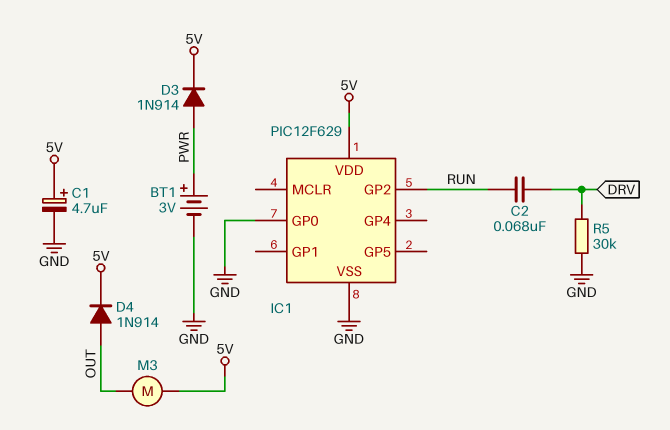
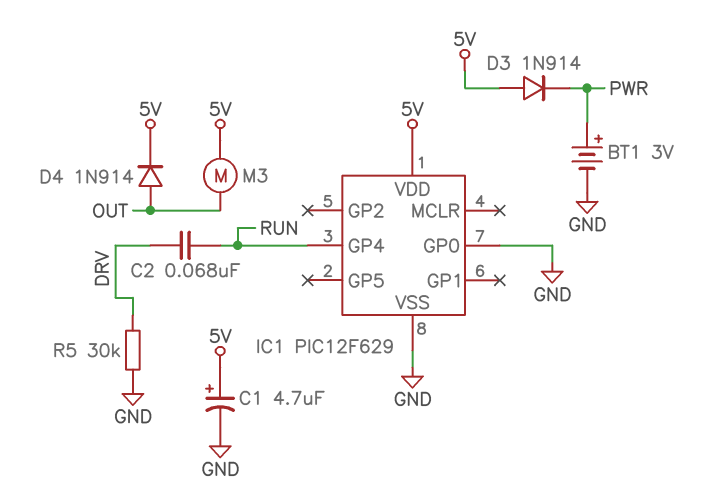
D3: diode 1N914 (A PWR, K 5V) -> diode 1N914 (A 5V, K PWR)
IC1 pin GP2: RUN -> none
IC1 pin GP4: none -> RUN

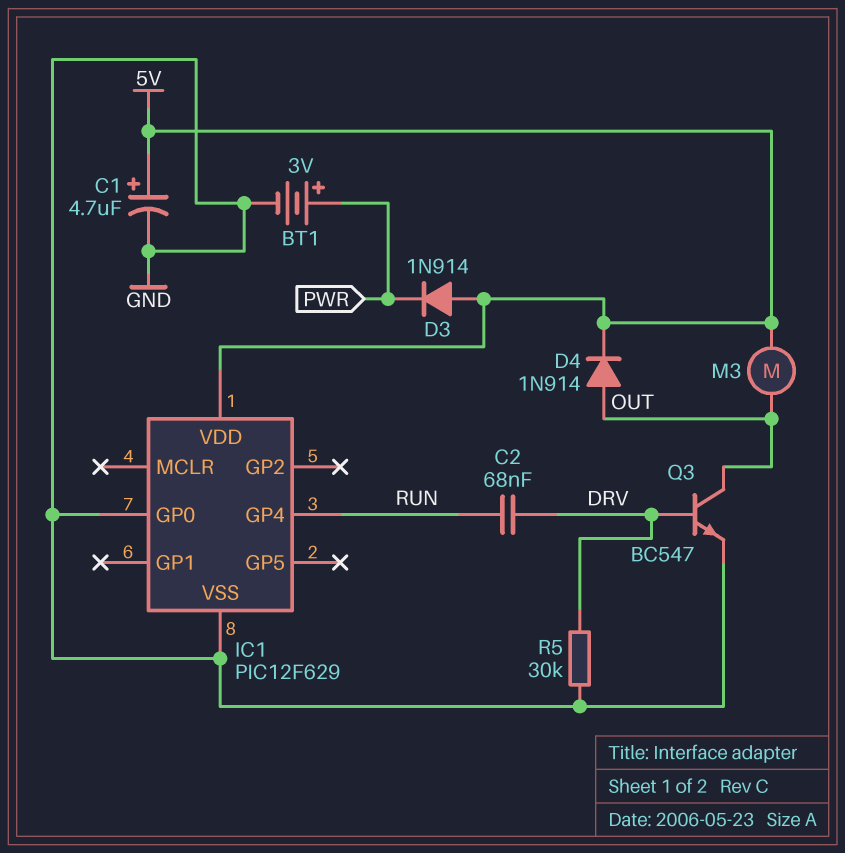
Q3: none -> NPN BC547 (B DRV, C OUT, E GND)

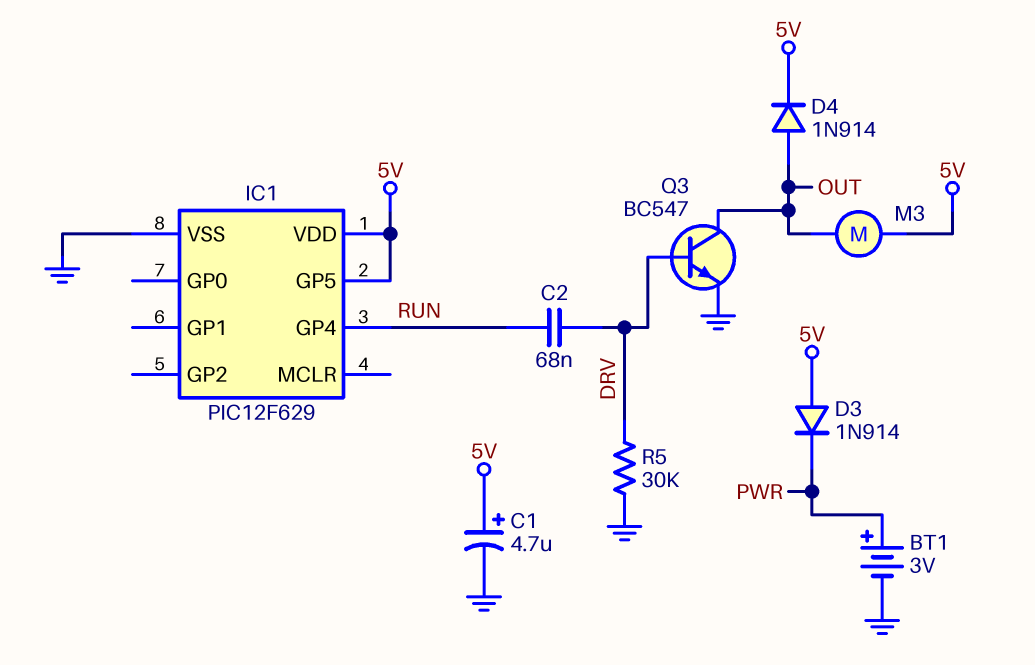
IC1 pin GP0: GND -> none
IC1 pin GP5: none -> 5V

